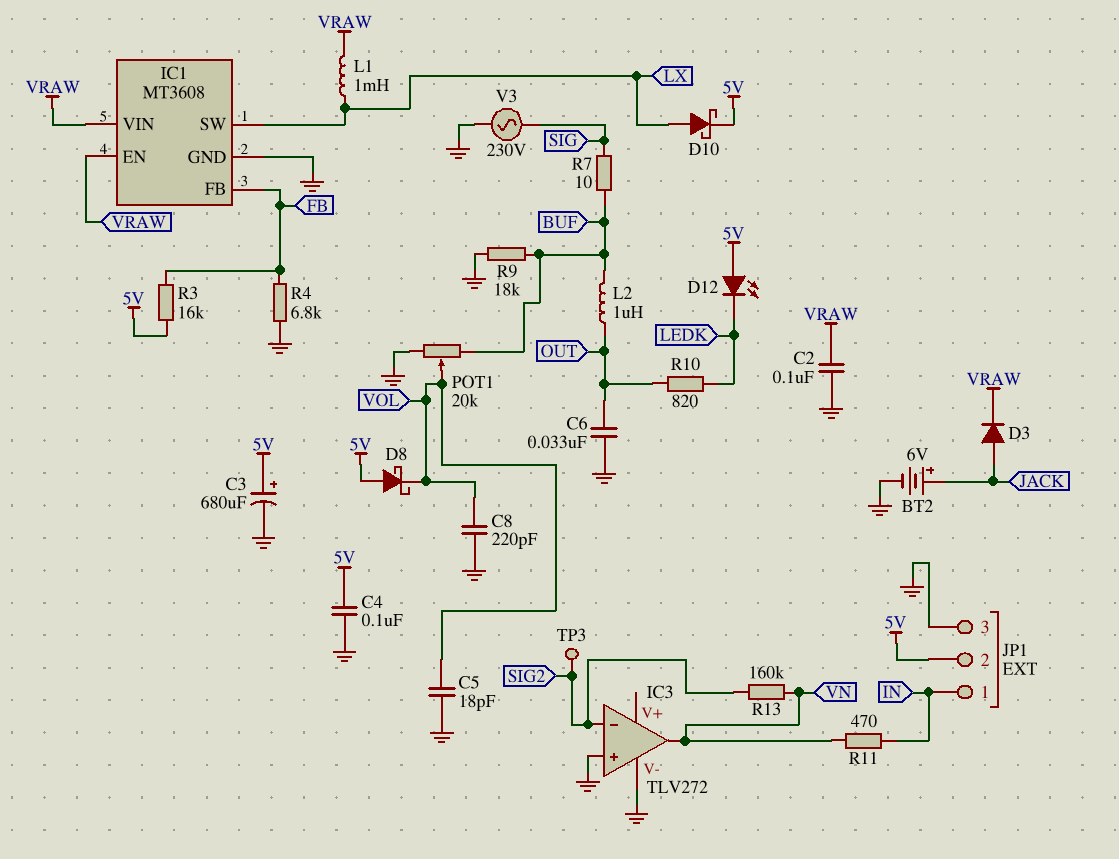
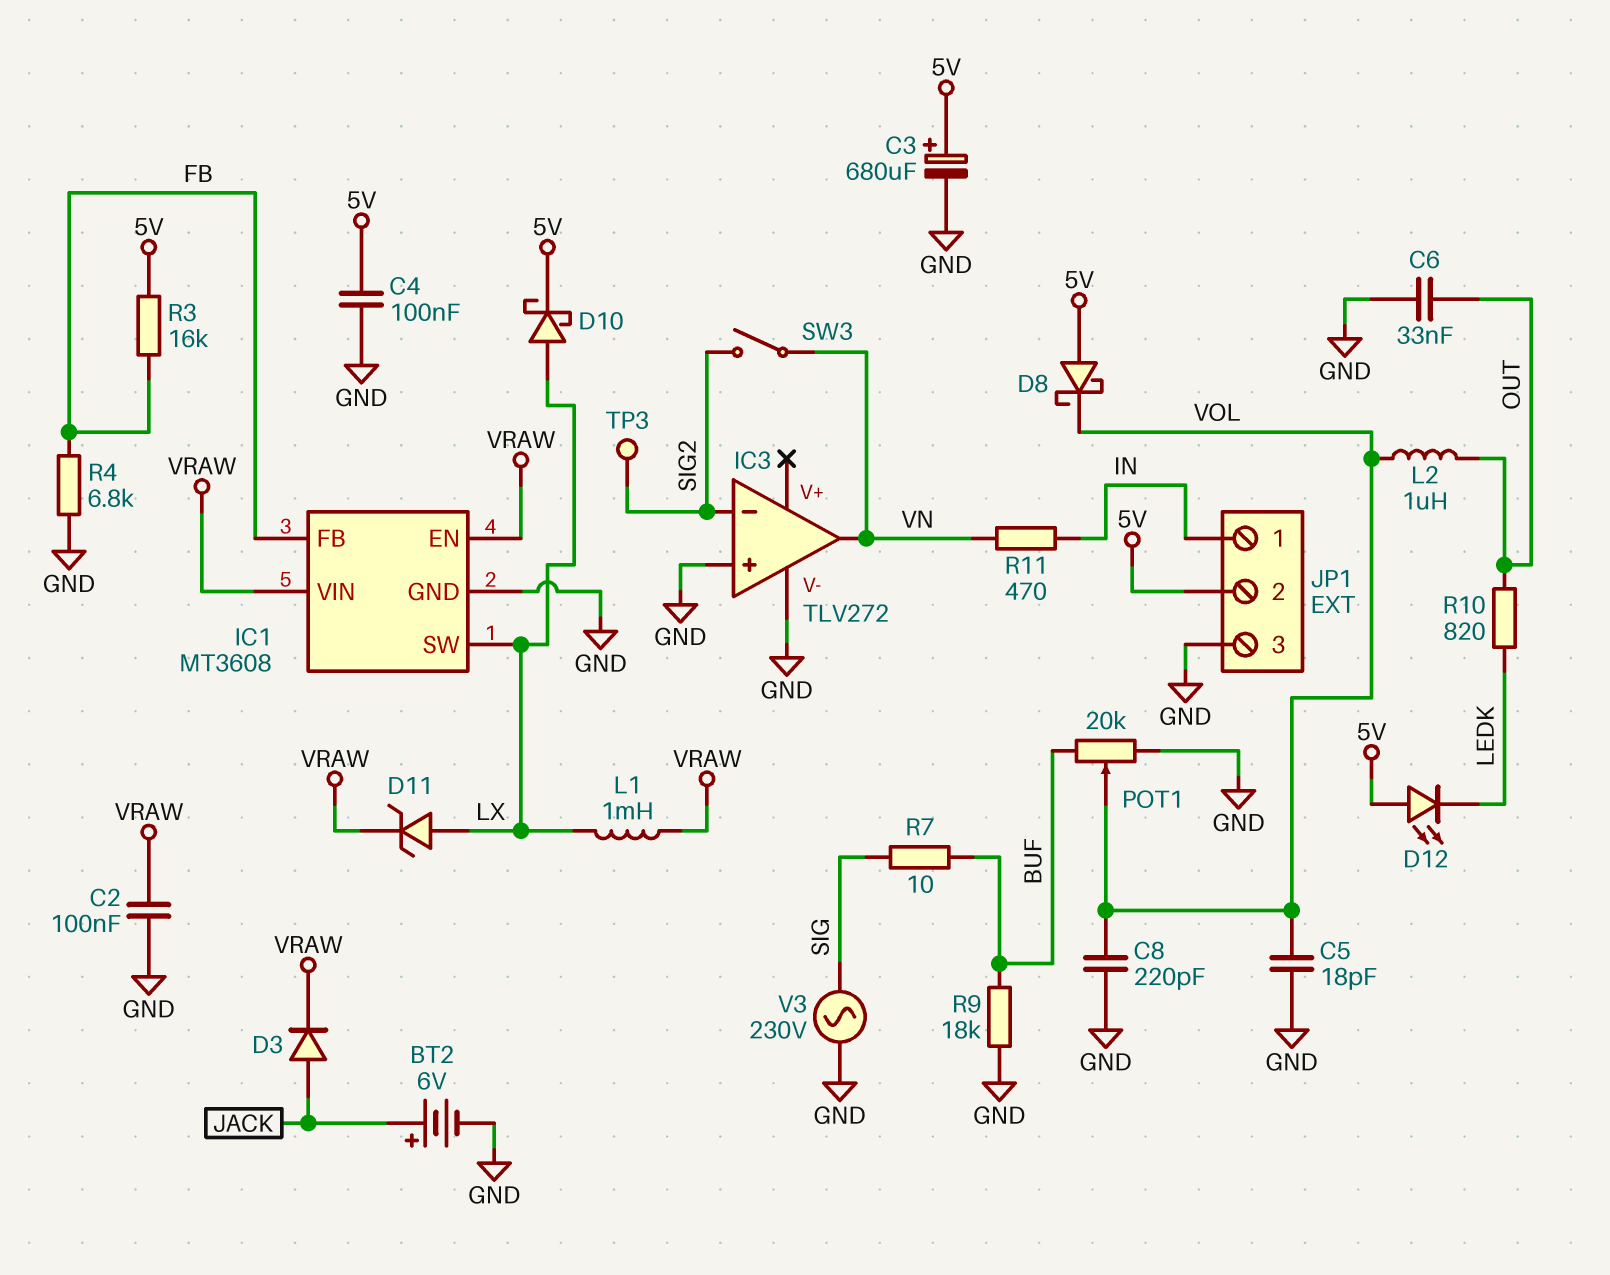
D11: none -> zener (A LX, K VRAW)
L2: 1uH (BUF, OUT) -> 1uH (OUT, VOL)
R13: 160k (SIG2, VN) -> none
SW3: none -> switch (SIG2, VN)

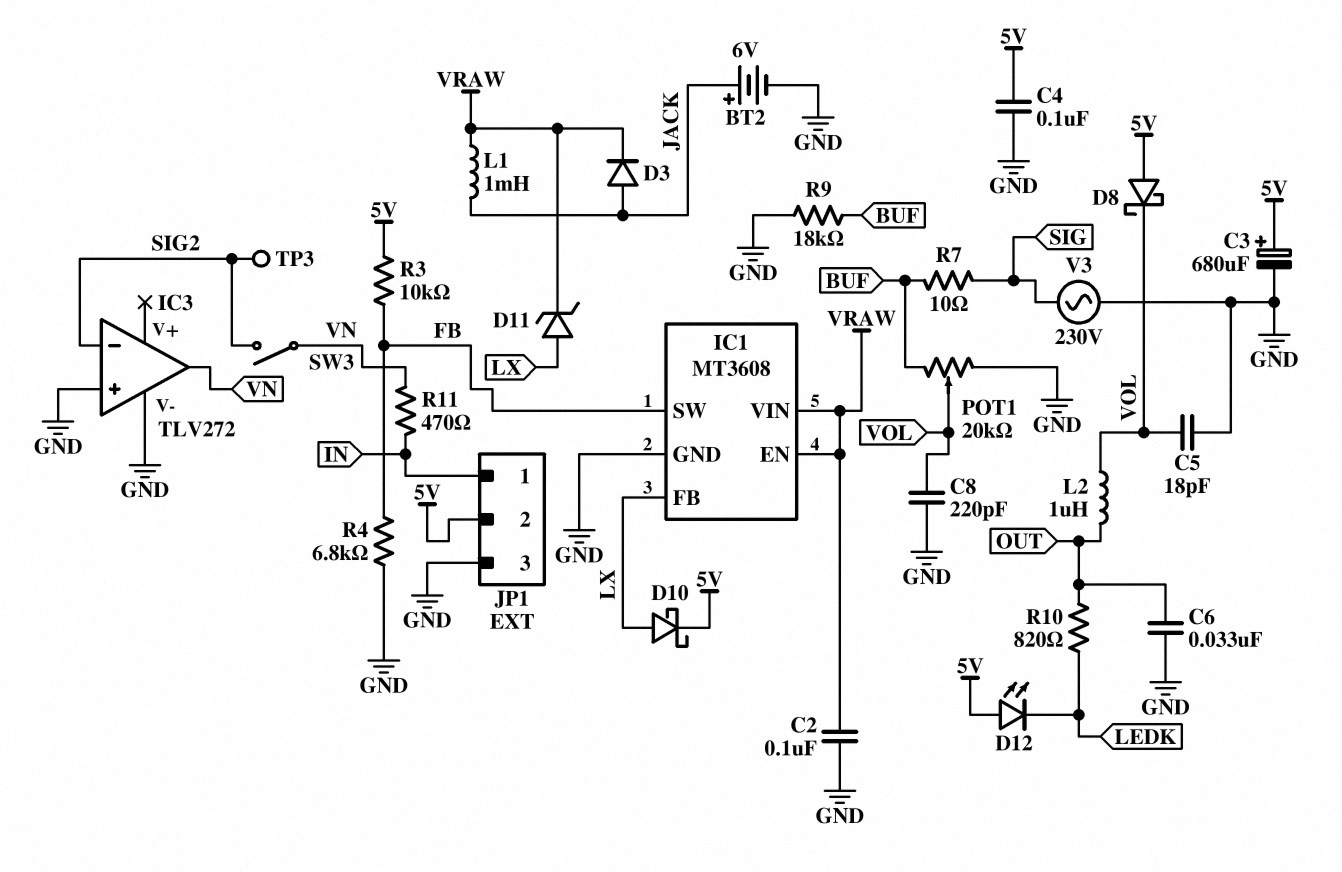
IC1 pin FB: FB -> LX
IC1 pin SW: LX -> FB
L1: 1mH (LX, VRAW) -> 1mH (JACK, VRAW)
R3: 16k (5V, FB) -> 10k (5V, FB)

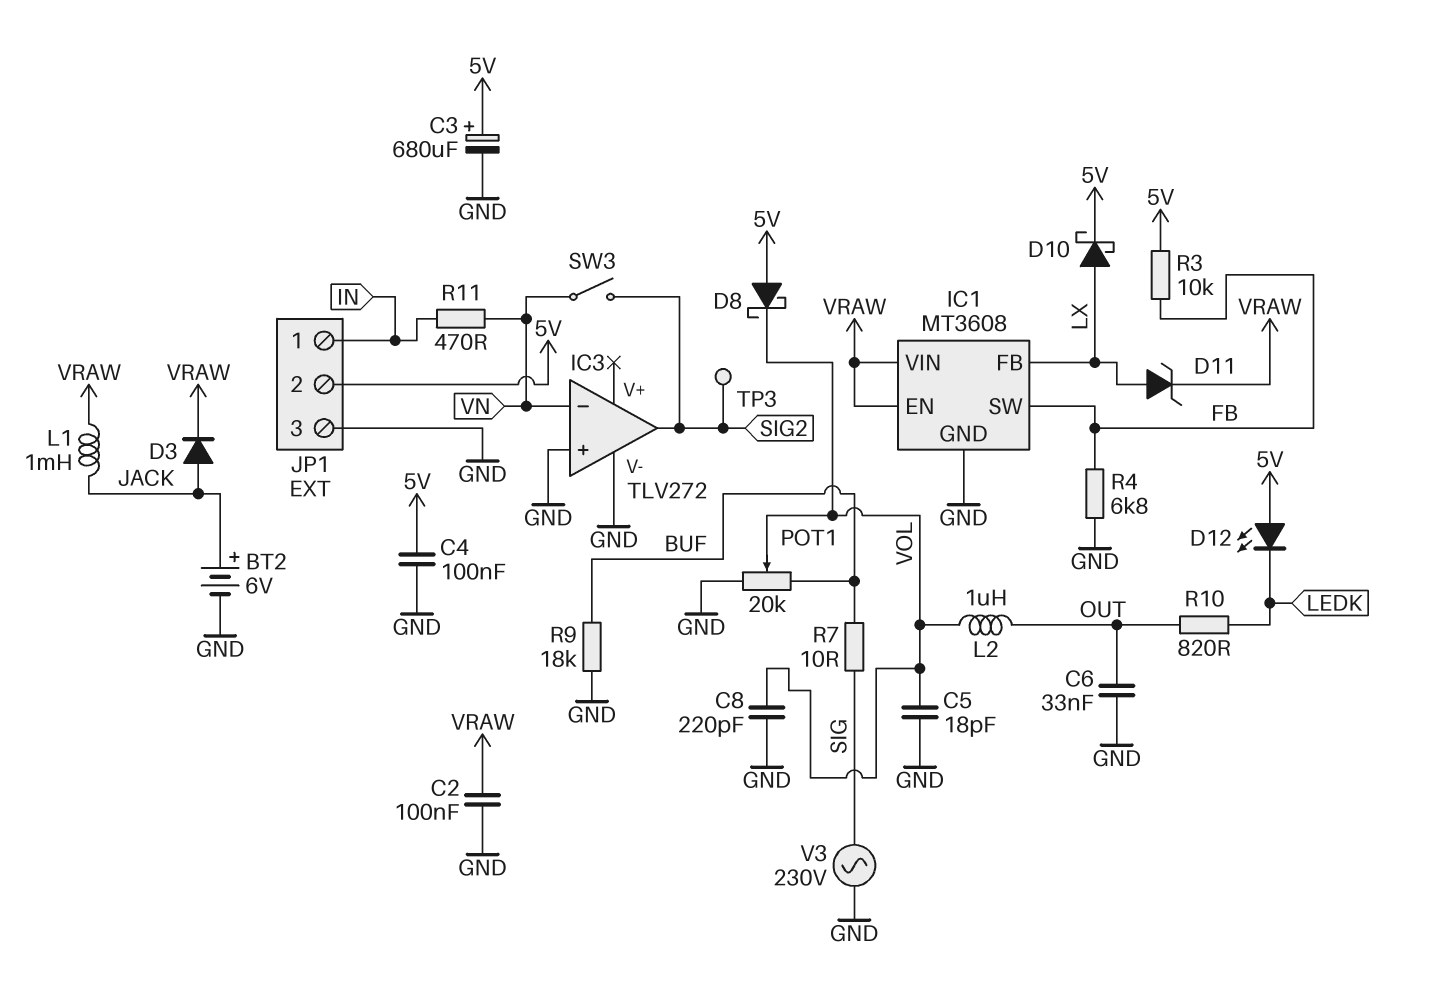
IC3 pin in-: SIG2 -> VN
IC3 pin out: VN -> SIG2

